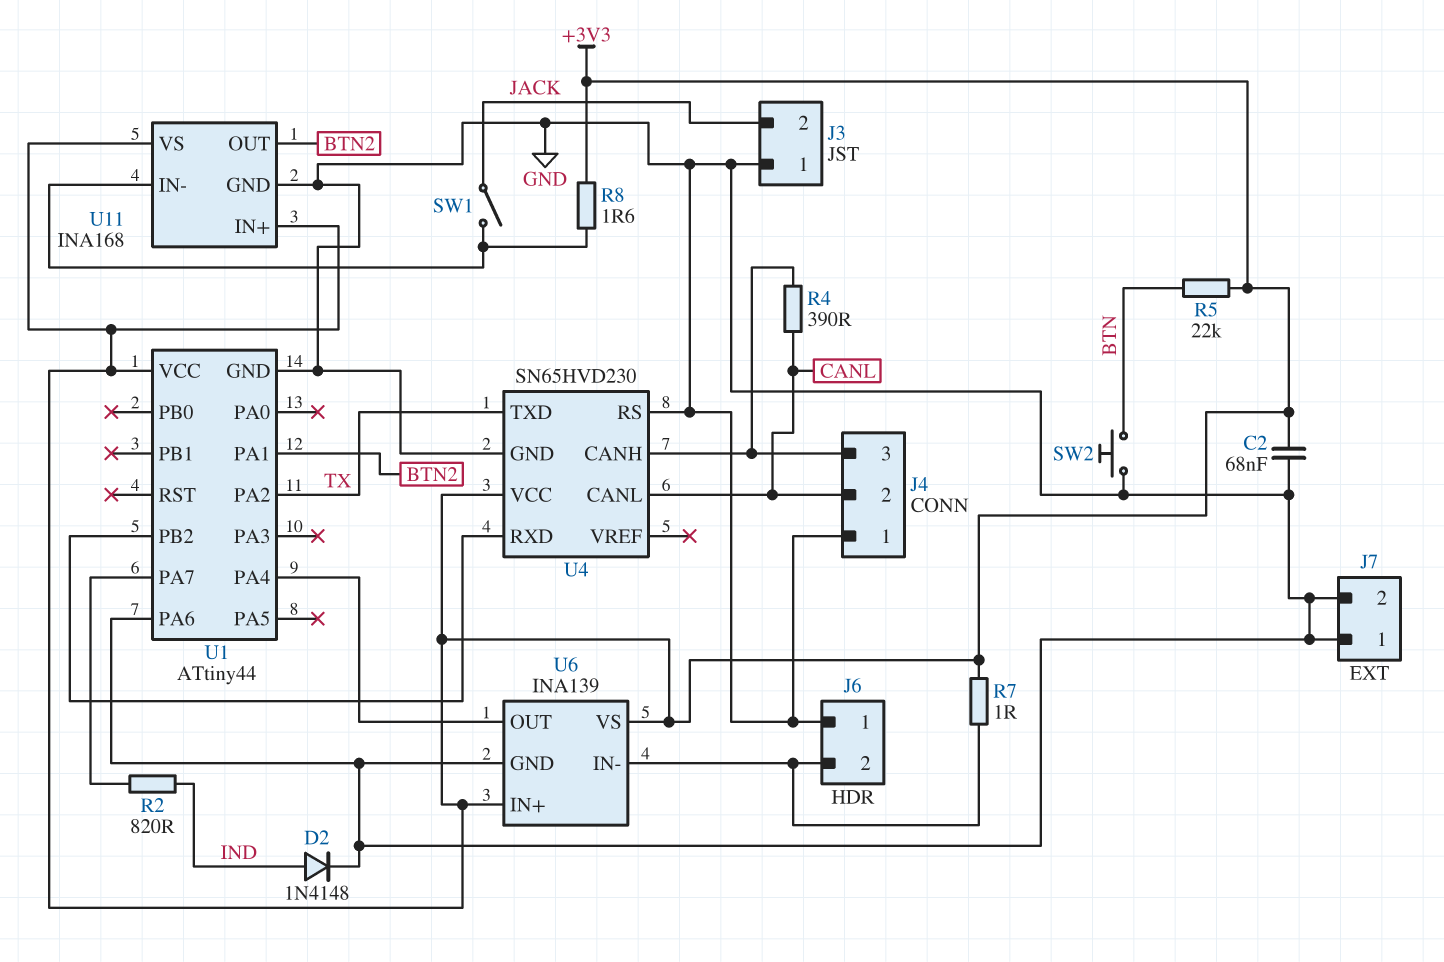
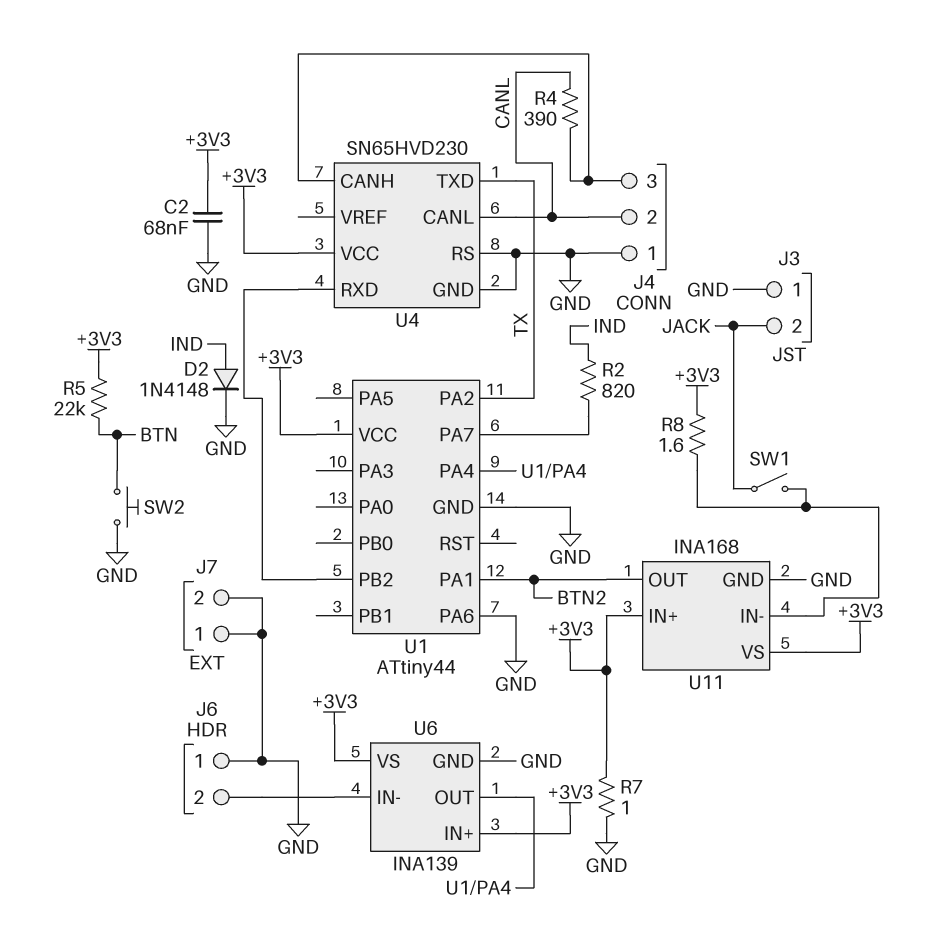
R7: 1 (+3V3, J6/2) -> 1 (+3V3, GND)

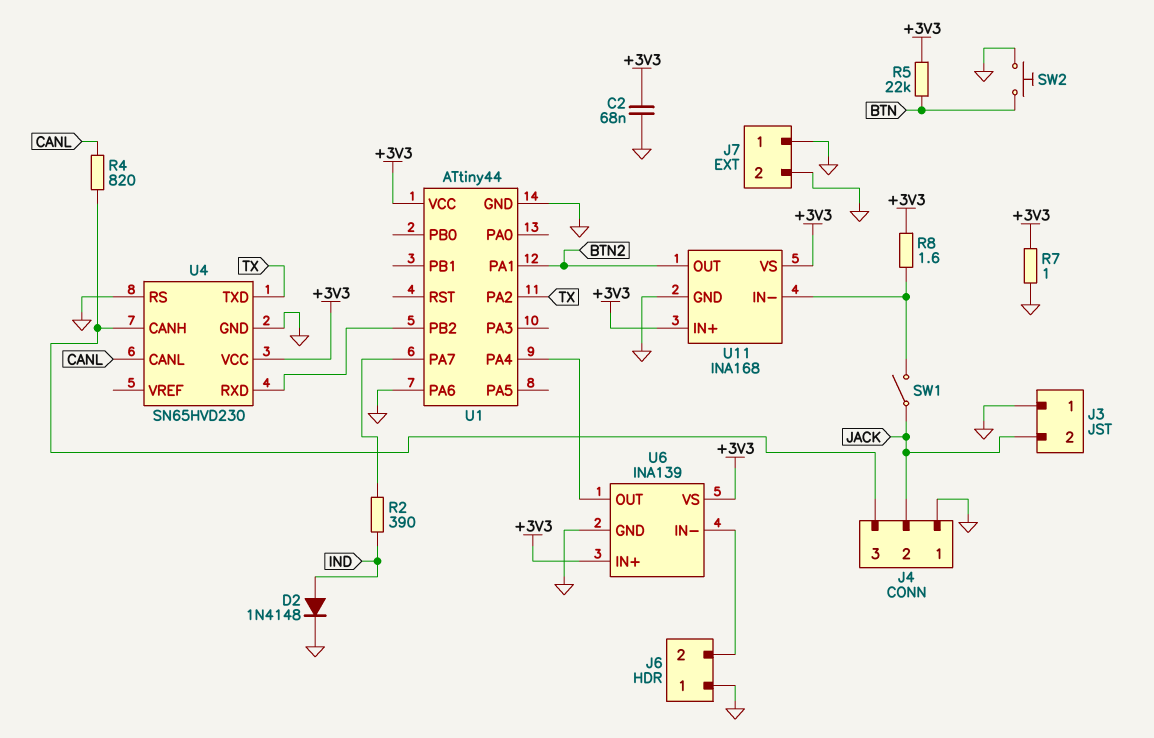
J4 pin 2: CANL -> JACK
R2: 820 (IND, U1/PA7) -> 390 (IND, U1/PA7)
R4: 390 (CANL, J4/3) -> 820 (CANL, J4/3)

